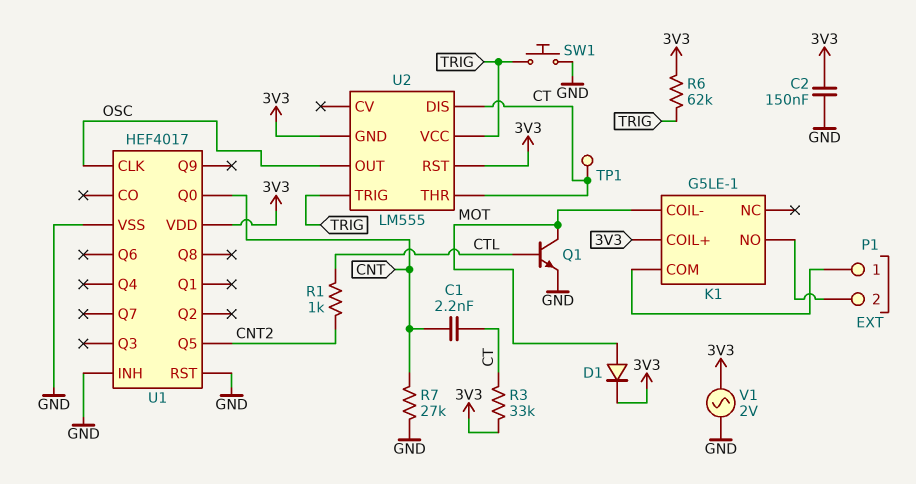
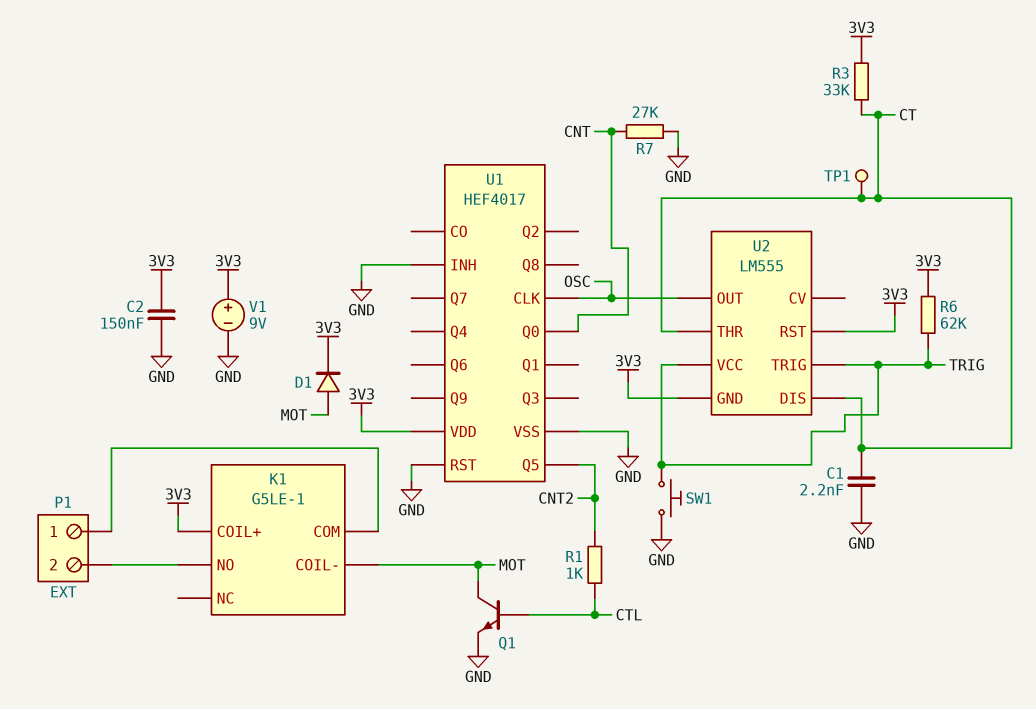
C1: 2.2nF (CNT, CT) -> 2.2nF (CT, GND)
V1: AC 2V (3V3, GND) -> 9V (plus 3V3, minus GND)

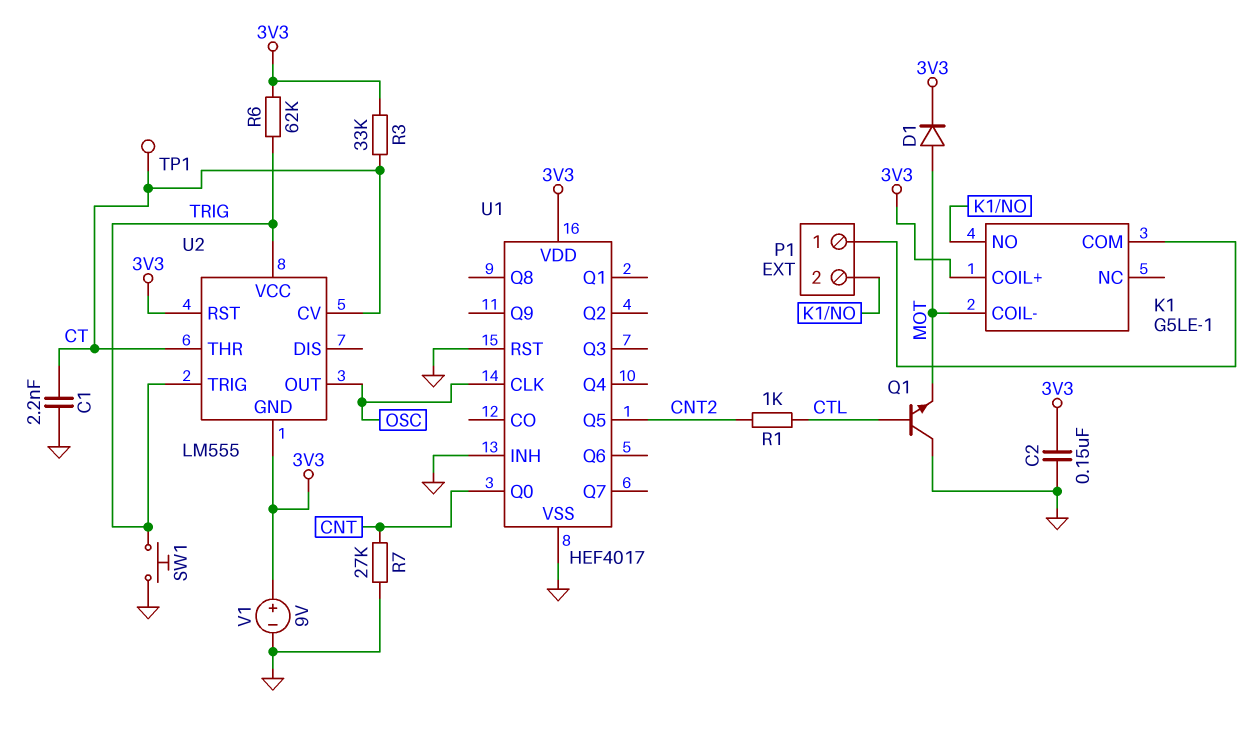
Q1: NPN (B CTL, C MOT, E GND) -> NPN (B CTL, C GND, E MOT)
U2 pin CV: none -> CT
U2 pin DIS: CT -> none

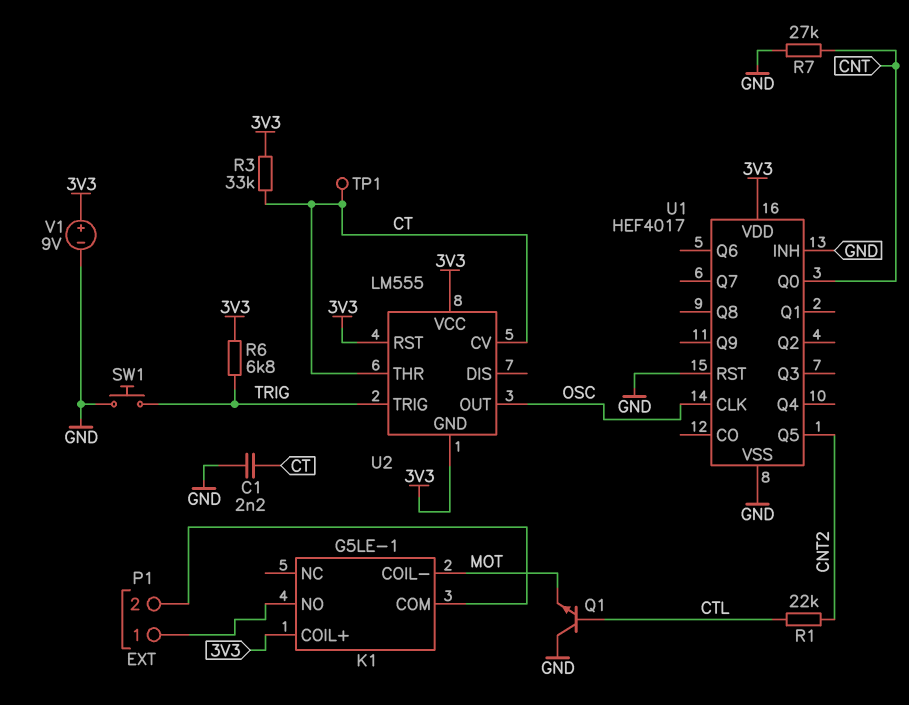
C2: 150nF (3V3, GND) -> none
D1: diode (A MOT, K 3V3) -> none
P1 pin 1: K1/COM -> K1/NO
P1 pin 2: K1/NO -> K1/COM
R1: 1k (CNT2, CTL) -> 22k (CNT2, CTL)
R6: 62k (3V3, TRIG) -> 6.8k (3V3, TRIG)
U2 pin VCC: TRIG -> 3V3

